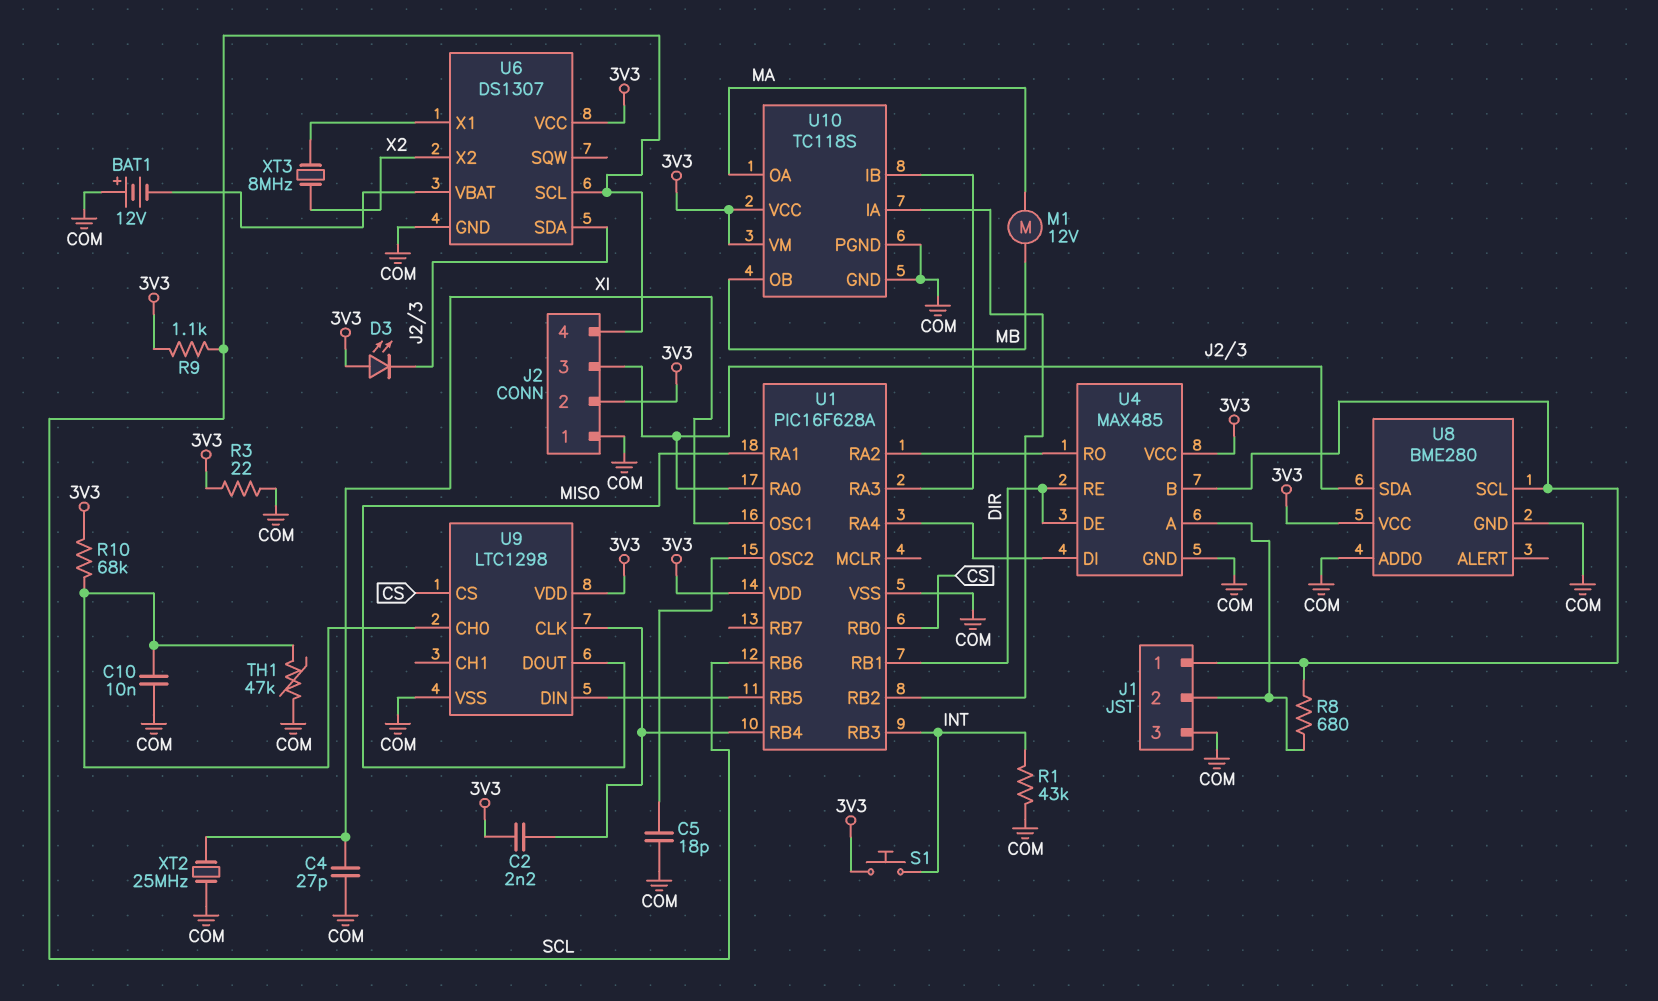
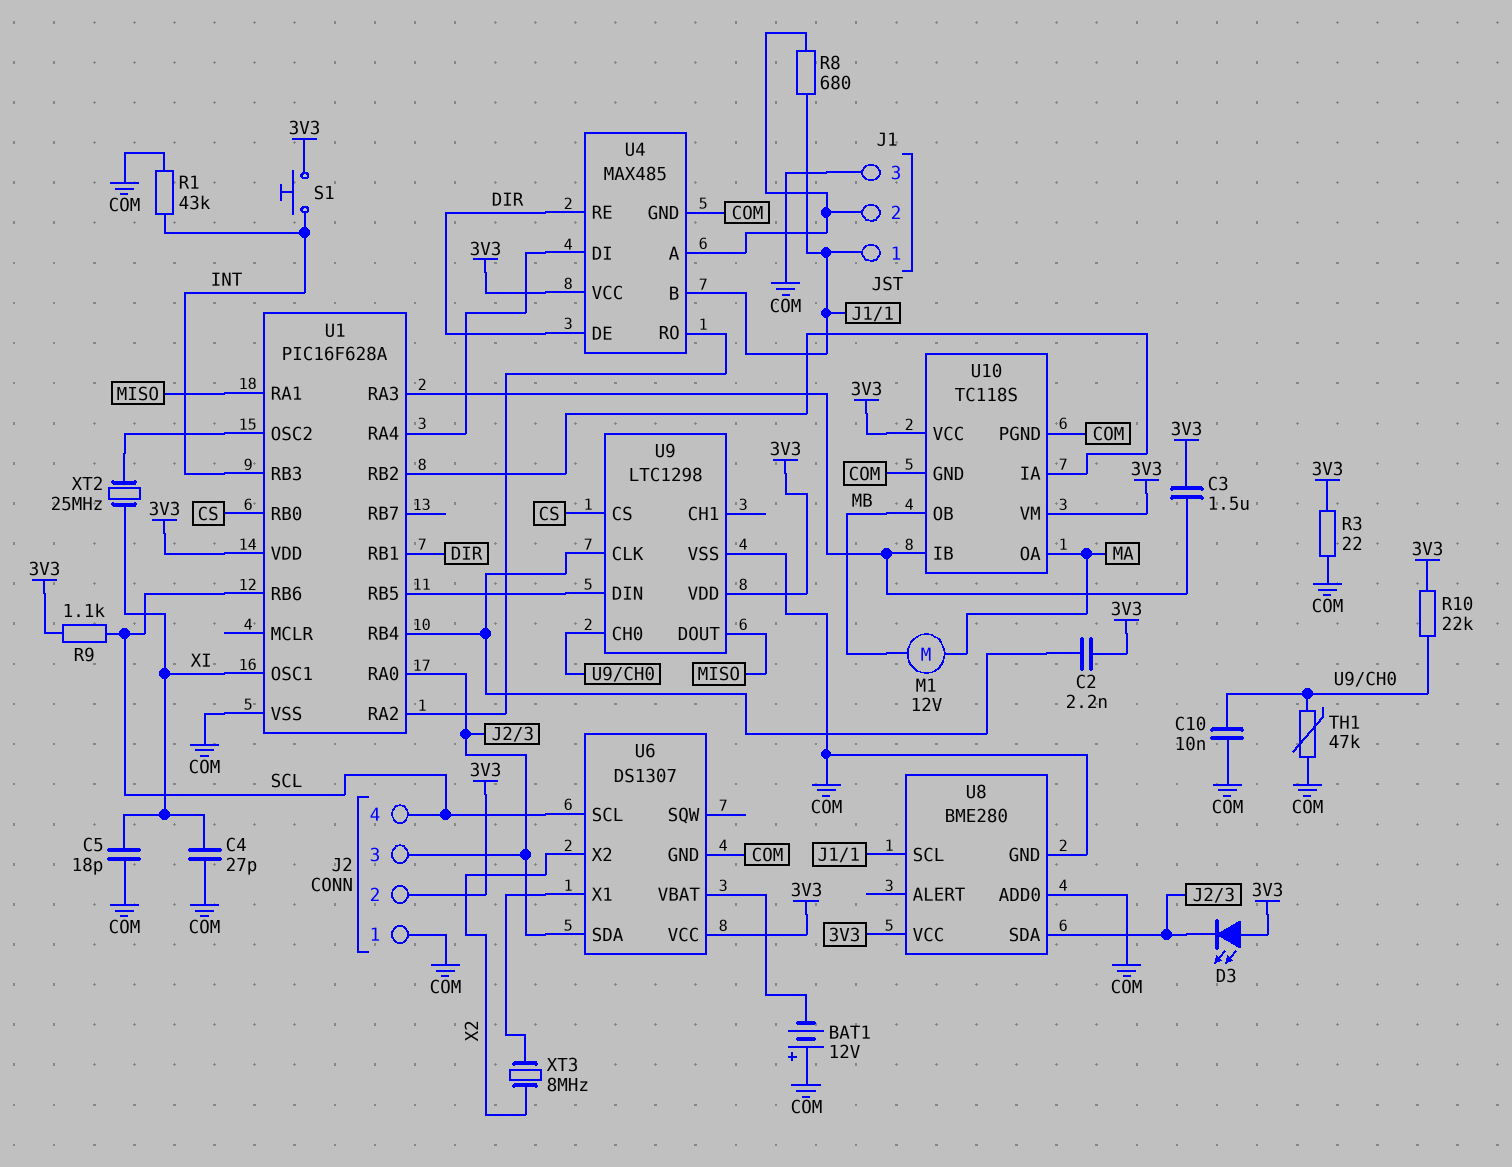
C3: none -> 1.5uF (3V3, U1/RA3)
C5: 18pF (COM, U1/OSC2) -> 18pF (COM, XI)
R10: 68k (3V3, U9/CH0) -> 22k (3V3, U9/CH0)
XT2: 25MHz (COM, XI) -> 25MHz (U1/OSC2, XI)

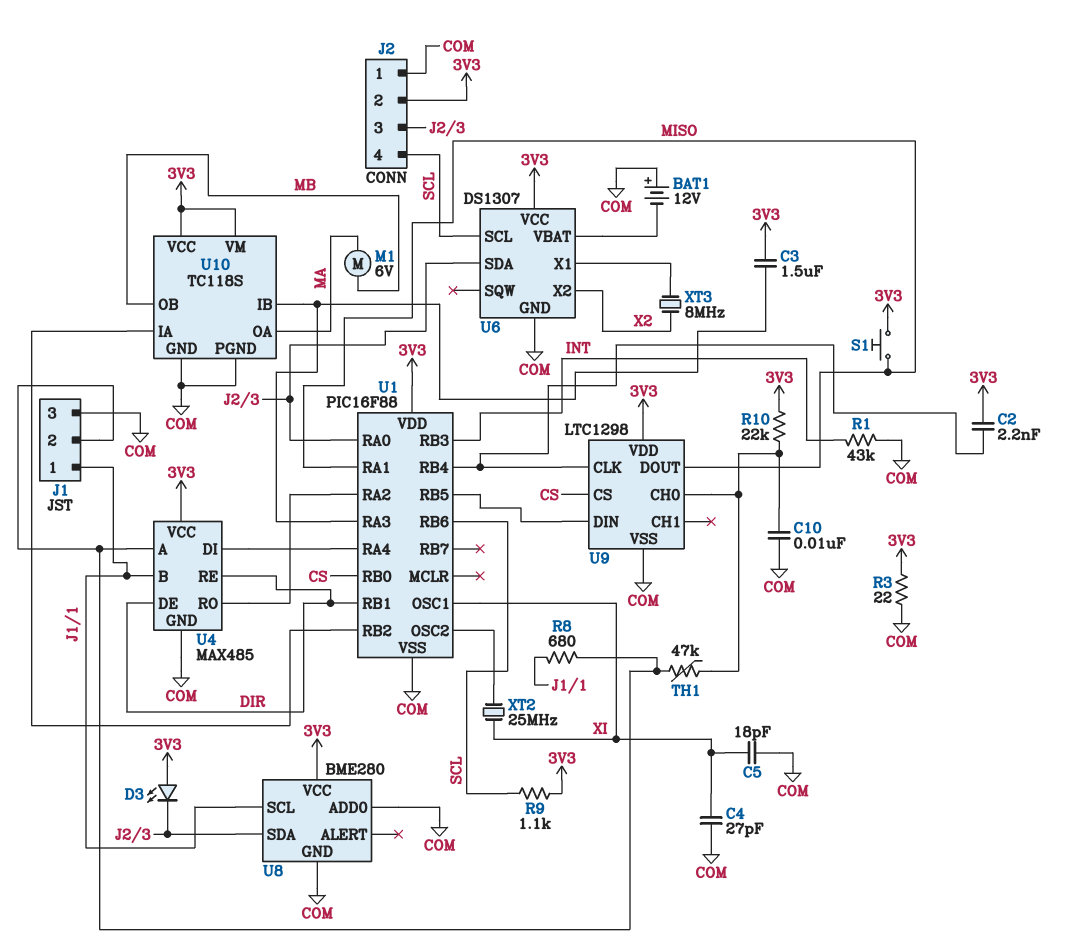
M1: motor 12V (MA, MB) -> motor 6V (MA, MB)
S1: button (3V3, INT) -> button (3V3, MISO)
TH1: 47k (COM, U9/CH0) -> 47k (J1/2, U9/CH0)
U1: PIC16F628A -> PIC16F88

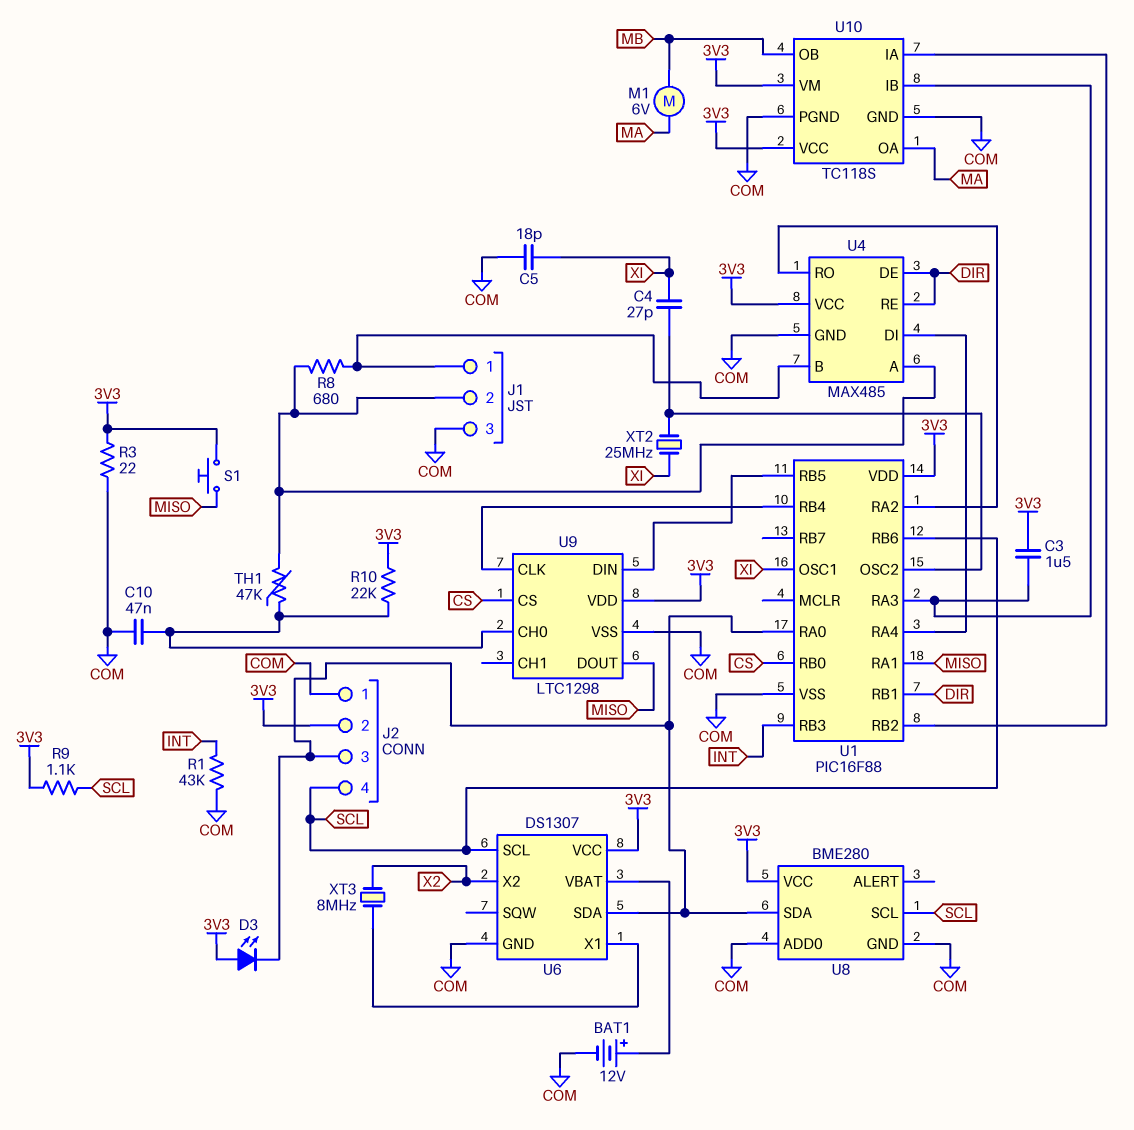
BAT1: 12V (plus COM, minus U6/VBAT) -> 12V (plus U6/VBAT, minus COM)
C2: 2.2nF (3V3, U1/RB4) -> none
C4: 27pF (COM, XI) -> 27pF (U1/OSC2, XI)
C10: 10nF (COM, U9/CH0) -> 47nF (COM, U9/CH0)
U8 pin SCL: J1/1 -> SCL

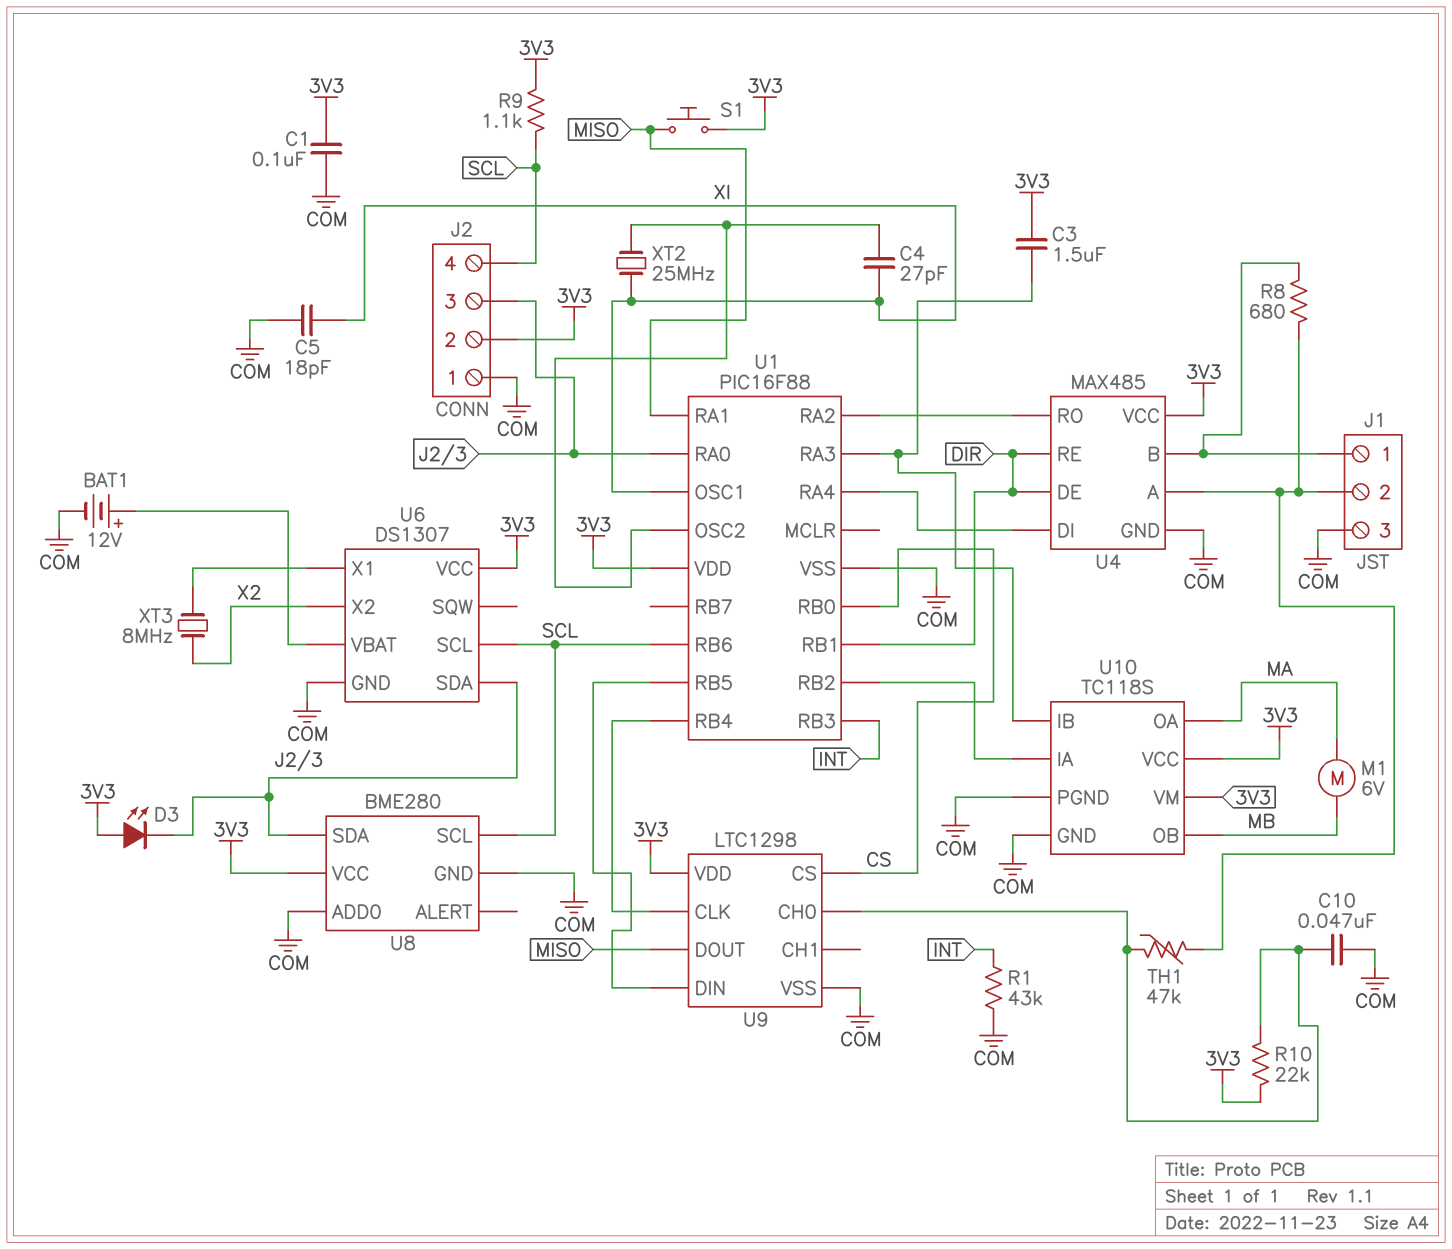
C1: none -> 100nF (3V3, COM)
R3: 22 (3V3, COM) -> none

